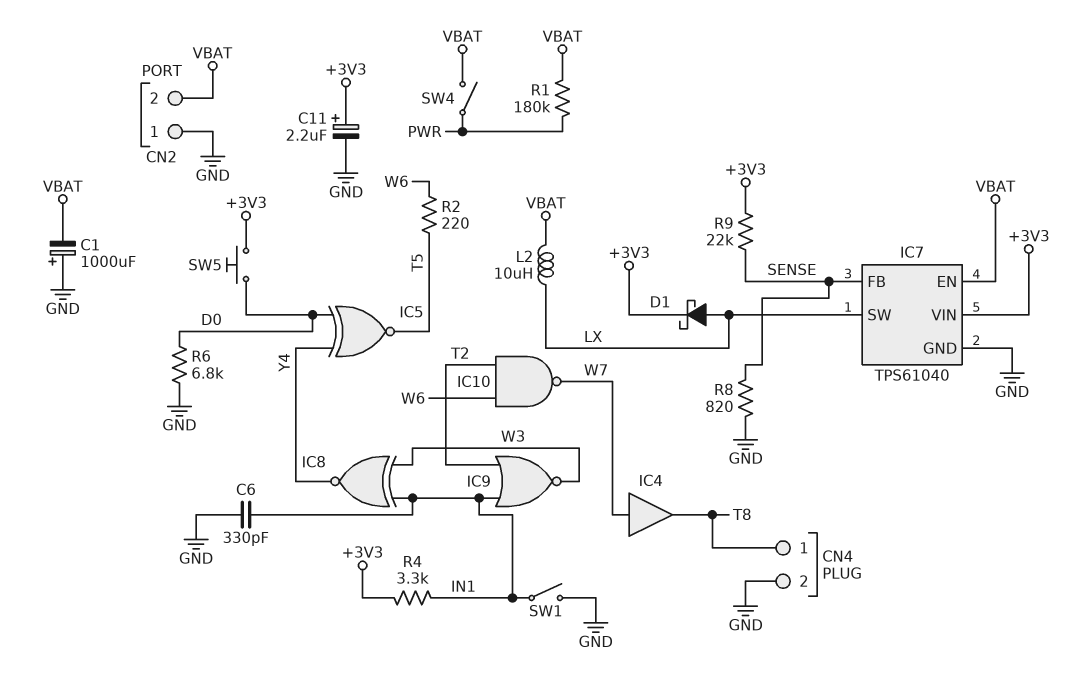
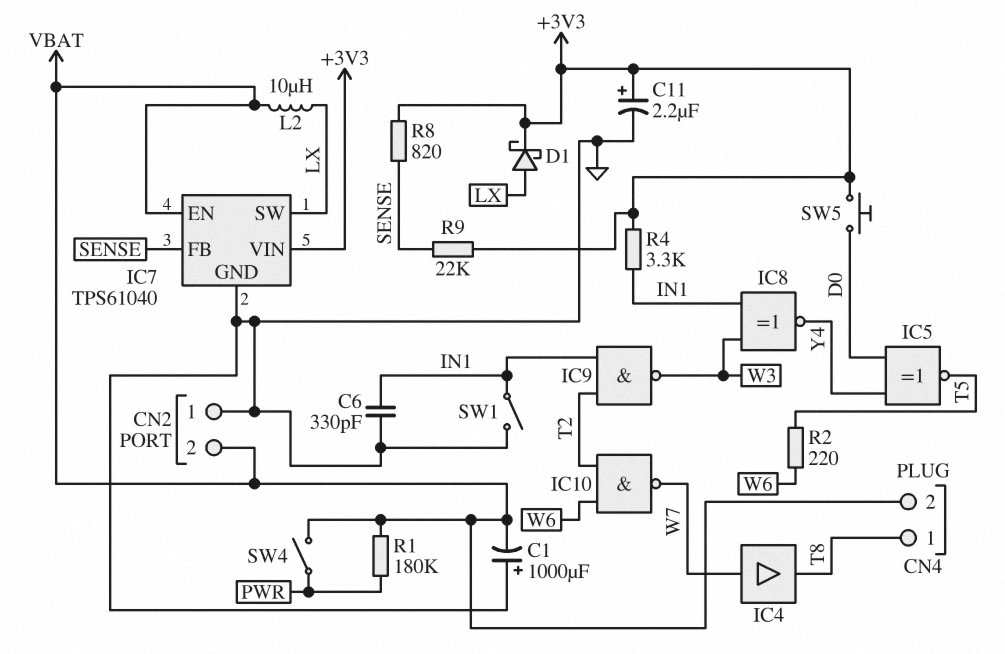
CN4 pin 2: GND -> VBAT
IC9: NOR (in IN1, in T2, out W3) -> NAND (in IN1, in T2, out W3)
R6: 6.8k (D0, GND) -> none
R8: 820 (GND, SENSE) -> 820 (+3V3, SENSE)

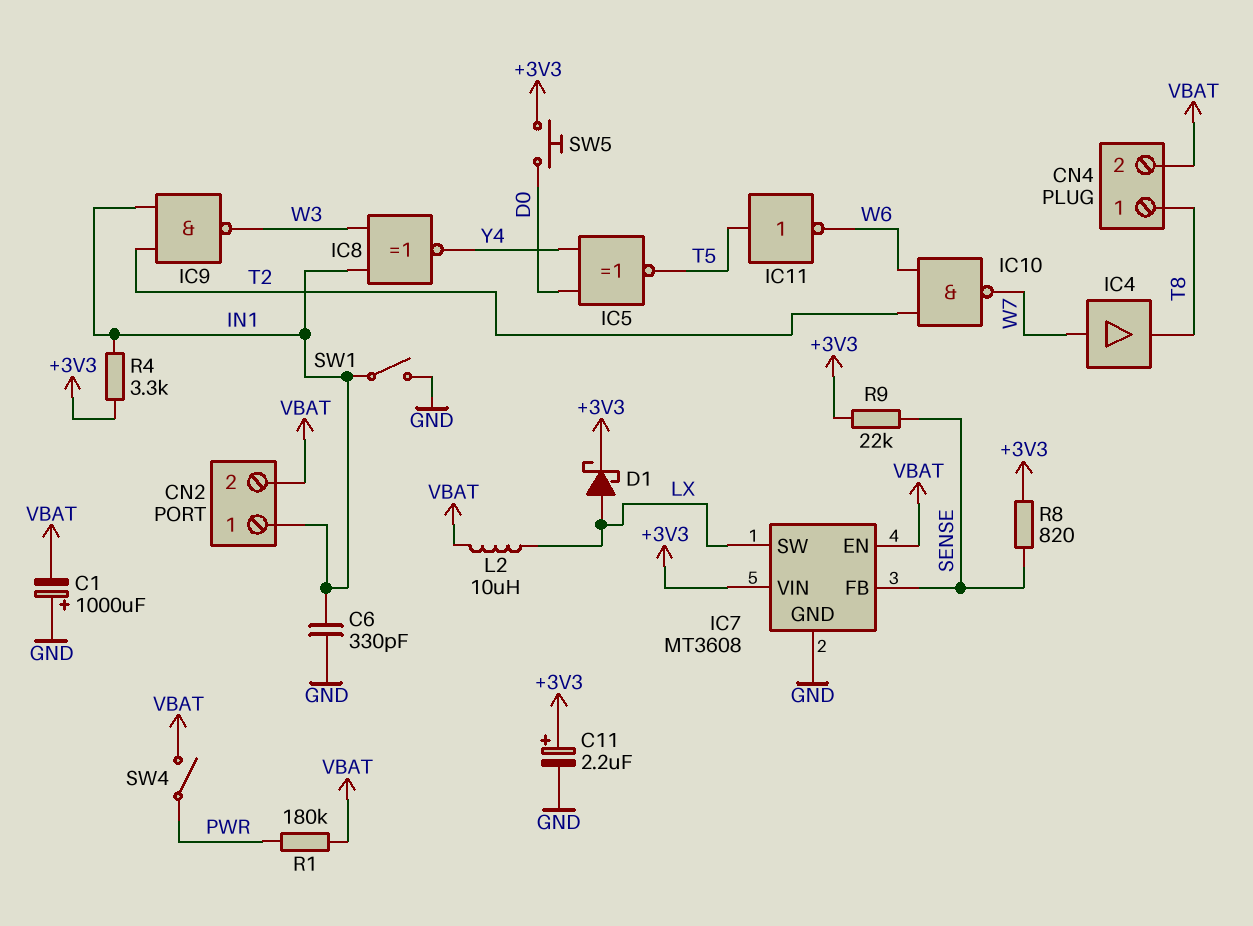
CN2 pin 1: GND -> IN1
IC7: TPS61040 -> MT3608
IC11: none -> NOT (in T5, out W6)
R2: 220 (T5, W6) -> none

